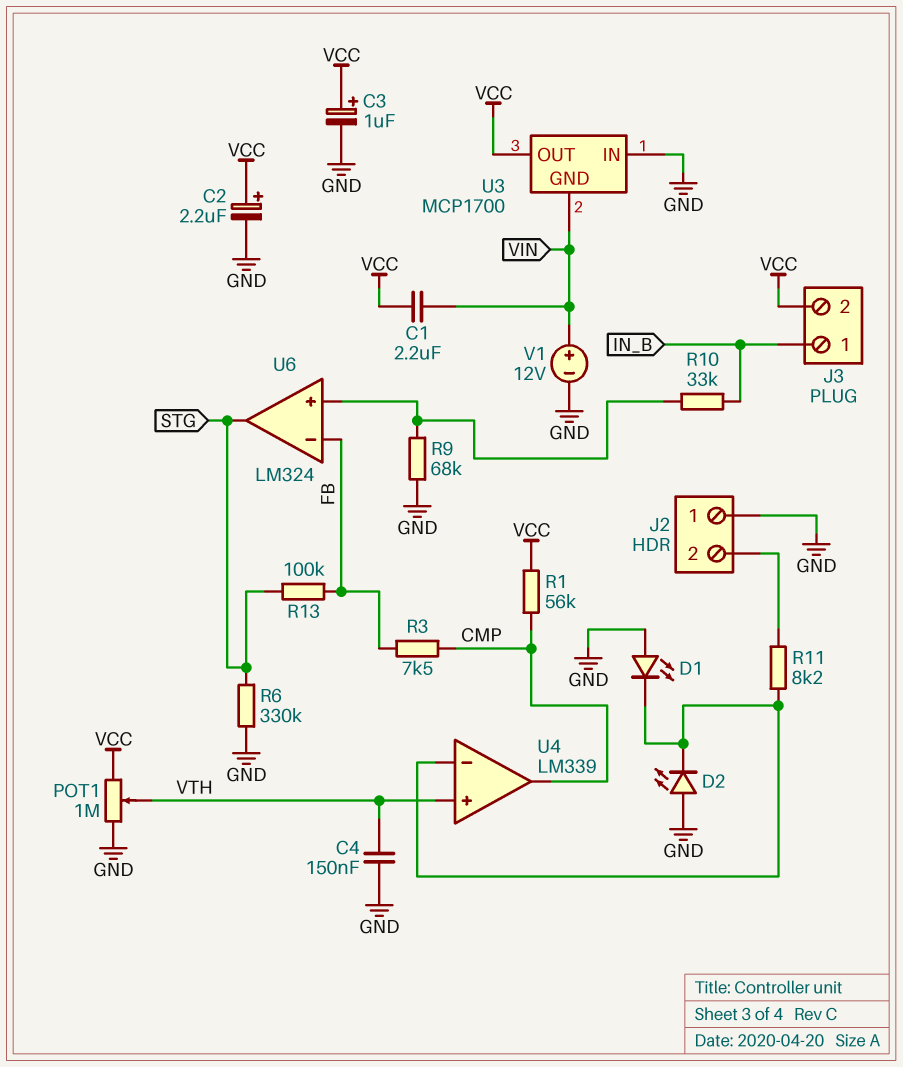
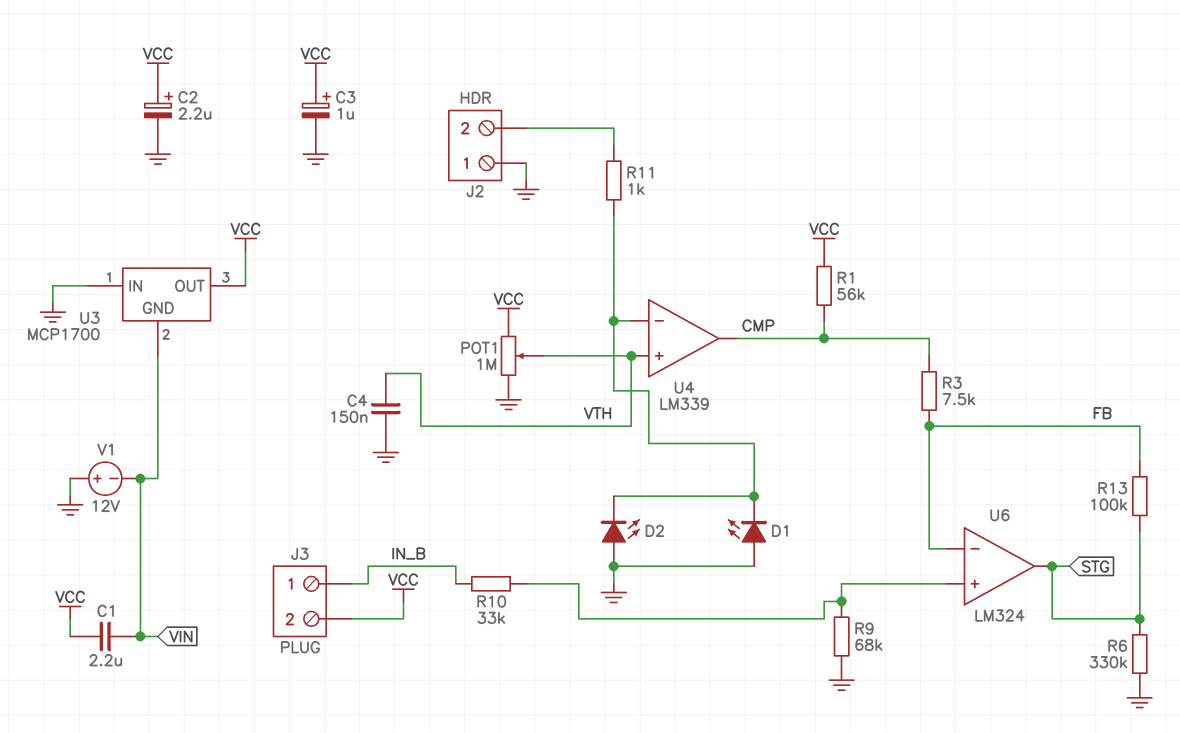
R11: 8.2k (J2/2, U4/in-) -> 1k (J2/2, U4/in-)
V1: 12V (plus VIN, minus GND) -> 12V (plus GND, minus VIN)

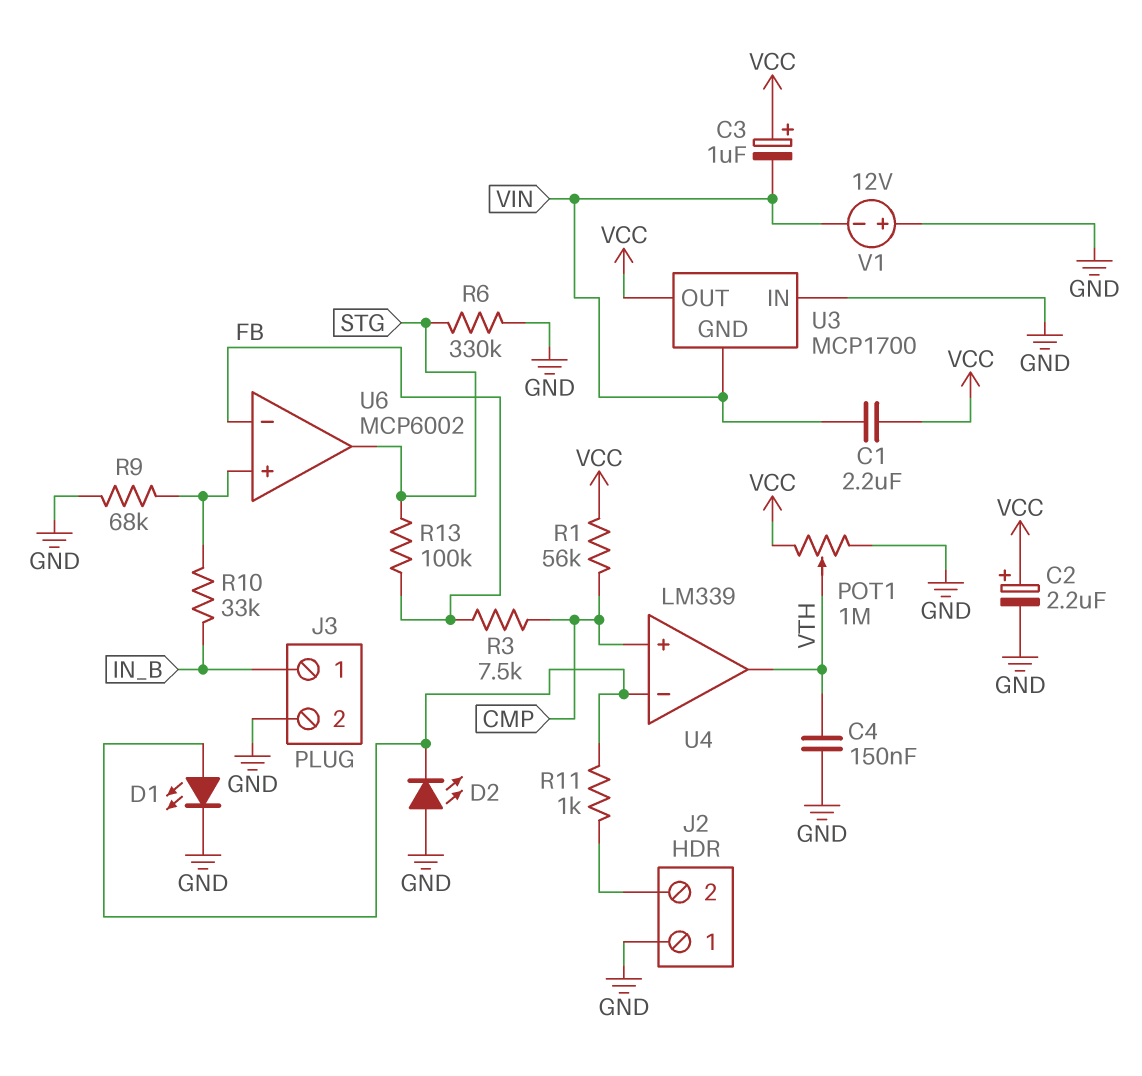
C3: 1uF (plus VCC, minus GND) -> 1uF (plus VCC, minus VIN)
D1: LED (A GND, K U4/in-) -> LED (A U4/in-, K GND)
J3 pin 2: VCC -> GND
U4 pin in+: VTH -> CMP
U4 pin out: CMP -> VTH
U6: LM324 -> MCP6002

